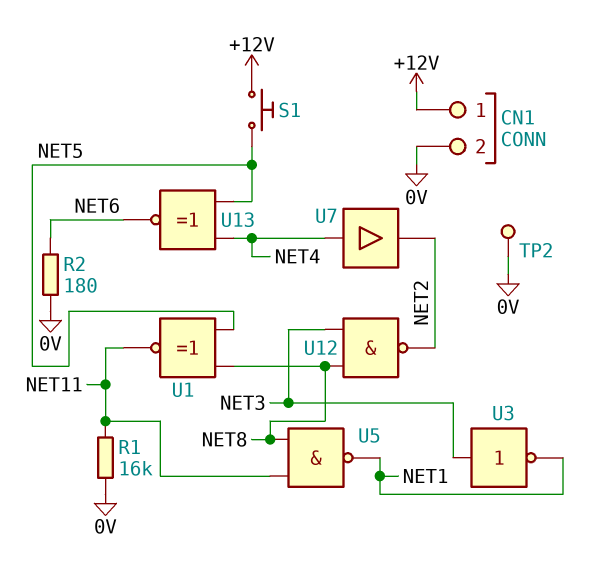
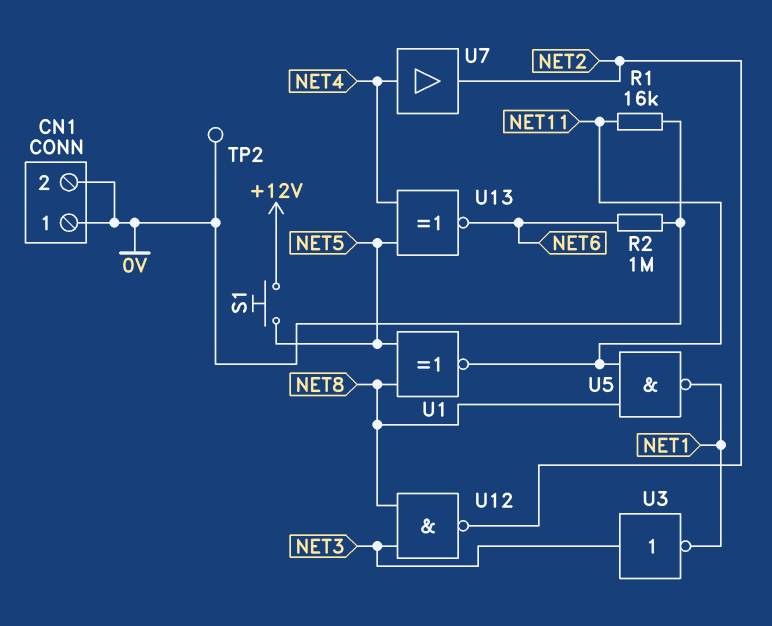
CN1 pin 1: +12V -> 0V
R2: 180 (0V, NET6) -> 1M (0V, NET6)

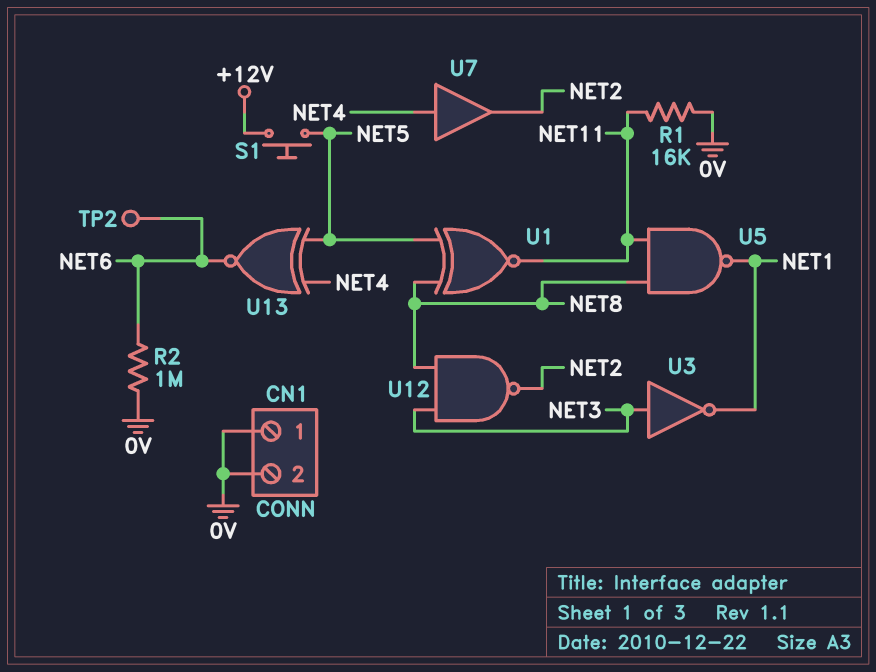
TP2: test point (0V) -> test point (NET6)

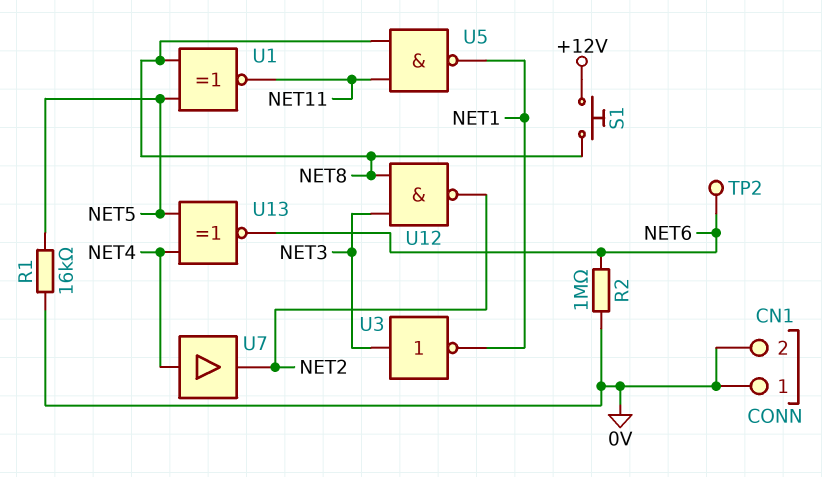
R1: 16k (0V, NET11) -> 16k (0V, NET5)
S1: button (+12V, NET5) -> button (+12V, NET8)

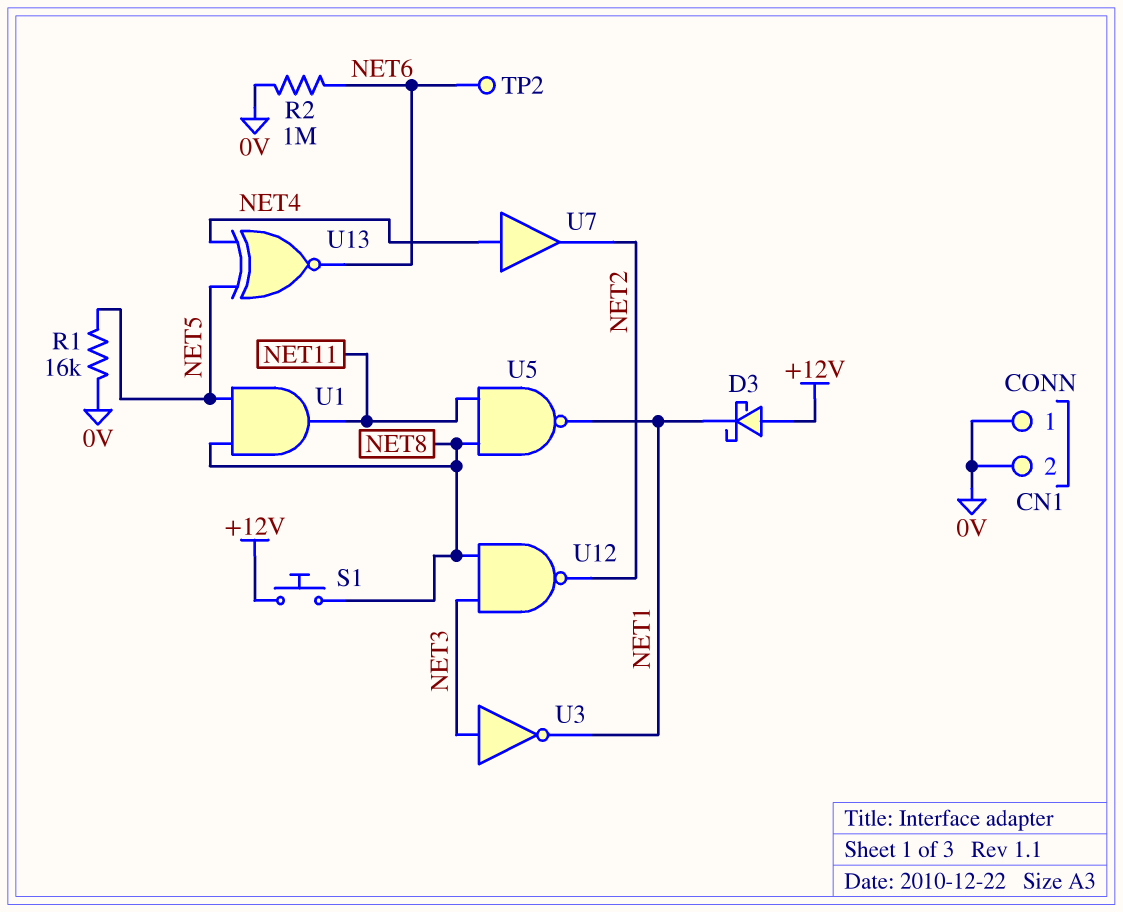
D3: none -> schottky (A +12V, K NET1)
U1: XNOR (in NET5, in NET8, out NET11) -> AND (in NET5, in NET8, out NET11)

